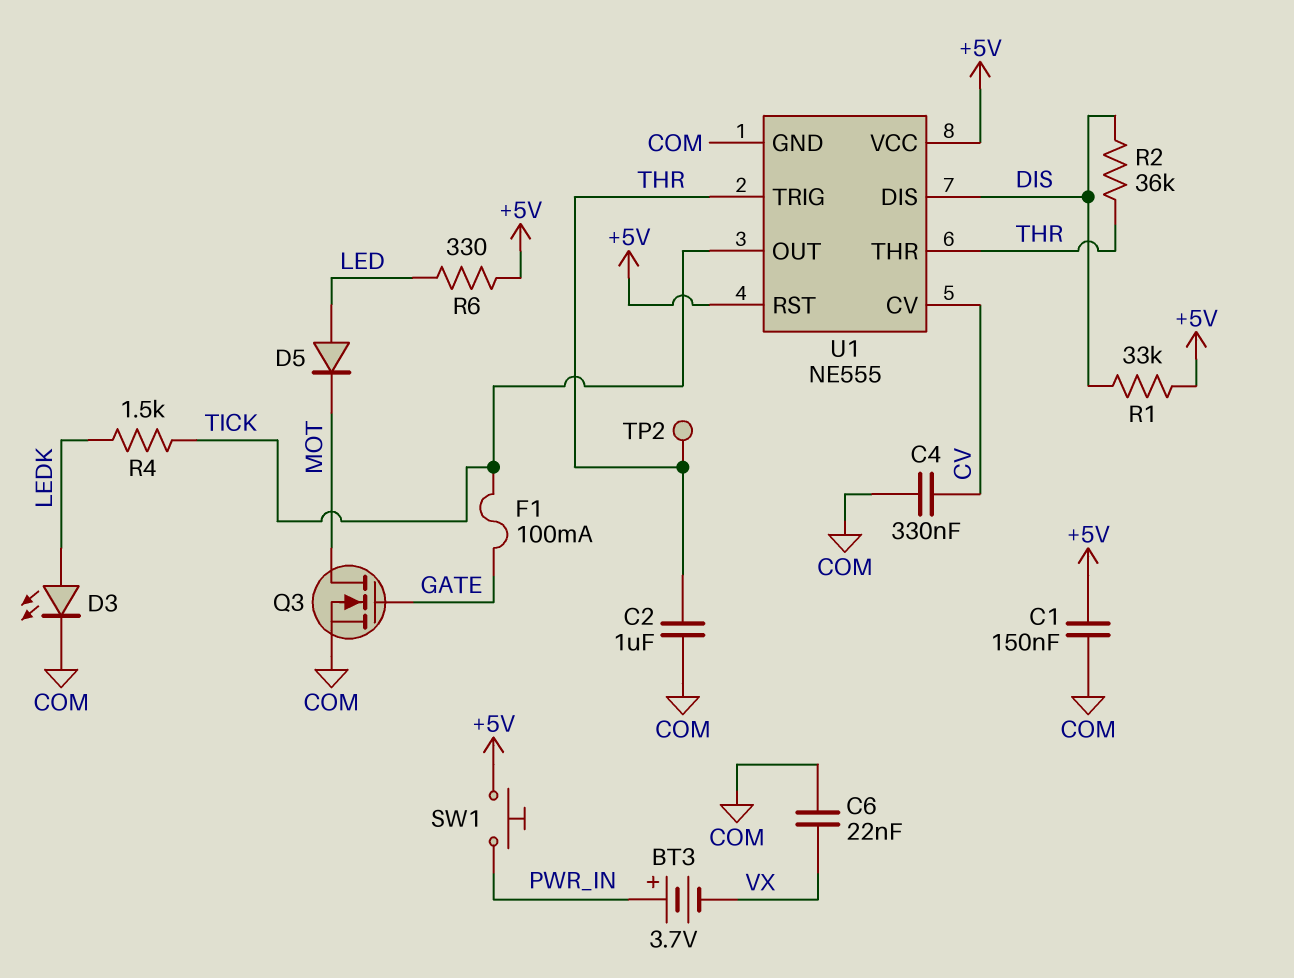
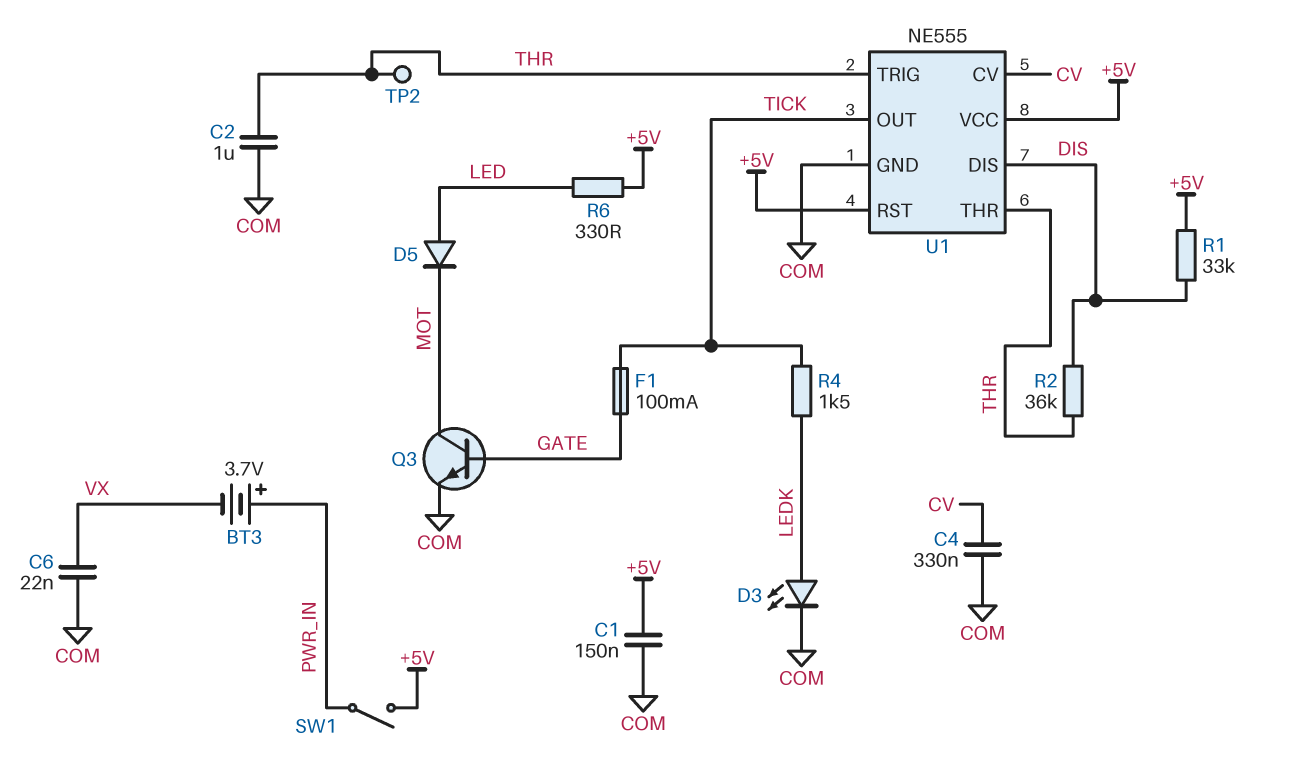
Q3: NMOS (G GATE, D MOT, S COM) -> NPN (B GATE, C MOT, E COM)
SW1: button (+5V, PWR_IN) -> switch (+5V, PWR_IN)

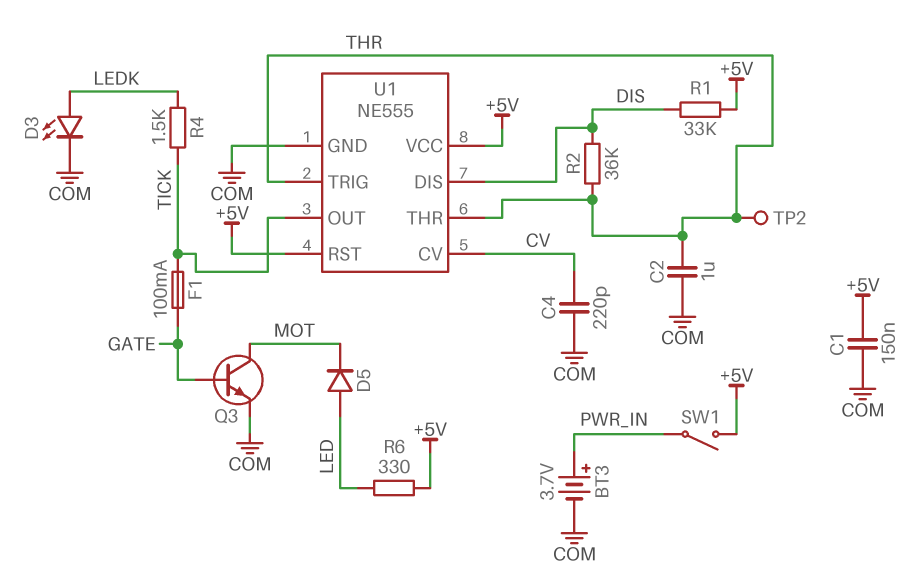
BT3: 3.7V (plus PWR_IN, minus VX) -> 3.7V (plus PWR_IN, minus COM)
C4: 330nF (COM, CV) -> 220pF (COM, CV)
C6: 22nF (COM, VX) -> none

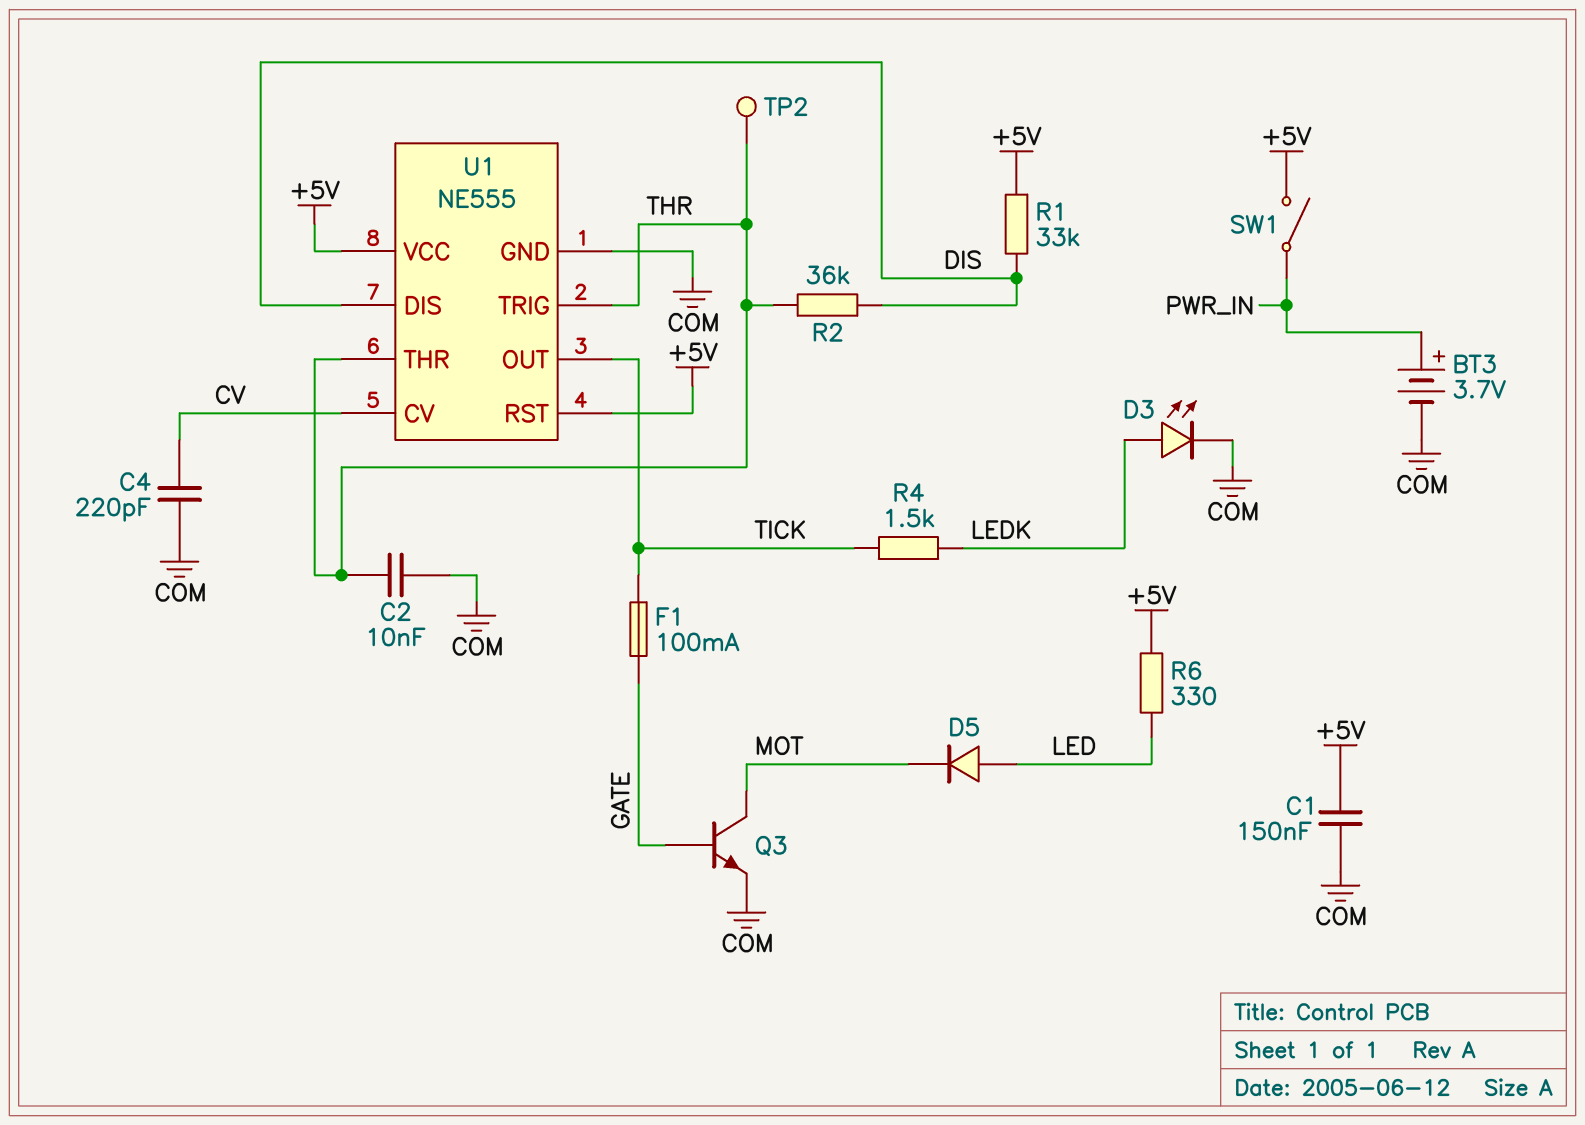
C2: 1uF (COM, THR) -> 10nF (COM, THR)

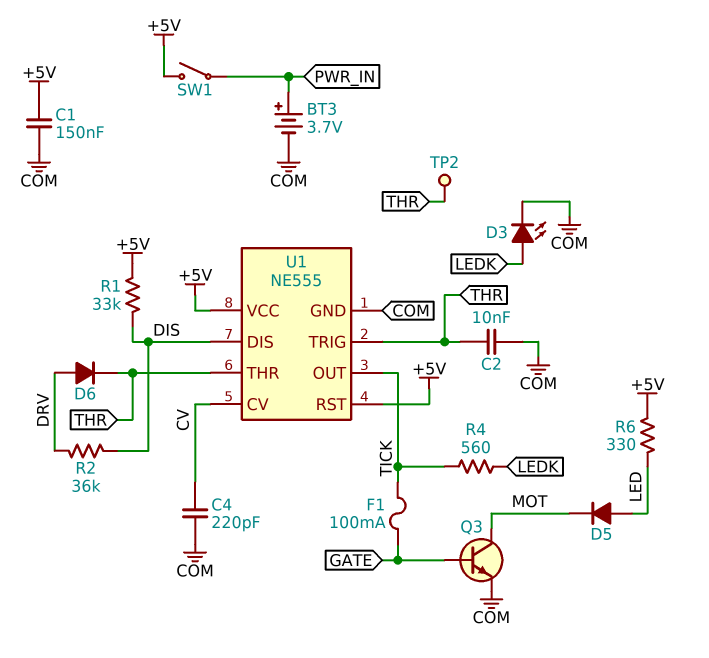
D6: none -> diode (A DRV, K THR)
R2: 36k (DIS, THR) -> 36k (DIS, DRV)
R4: 1.5k (LEDK, TICK) -> 560 (LEDK, TICK)

